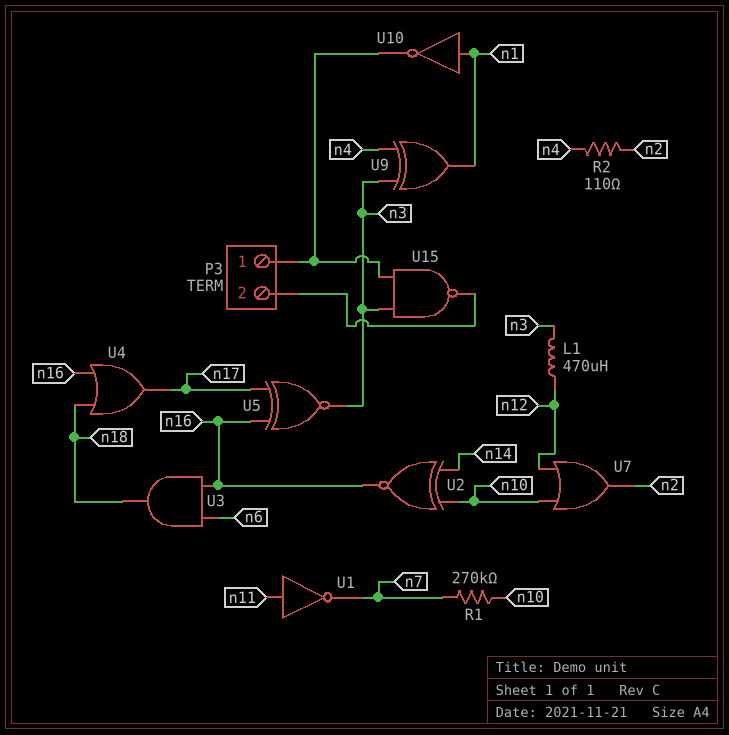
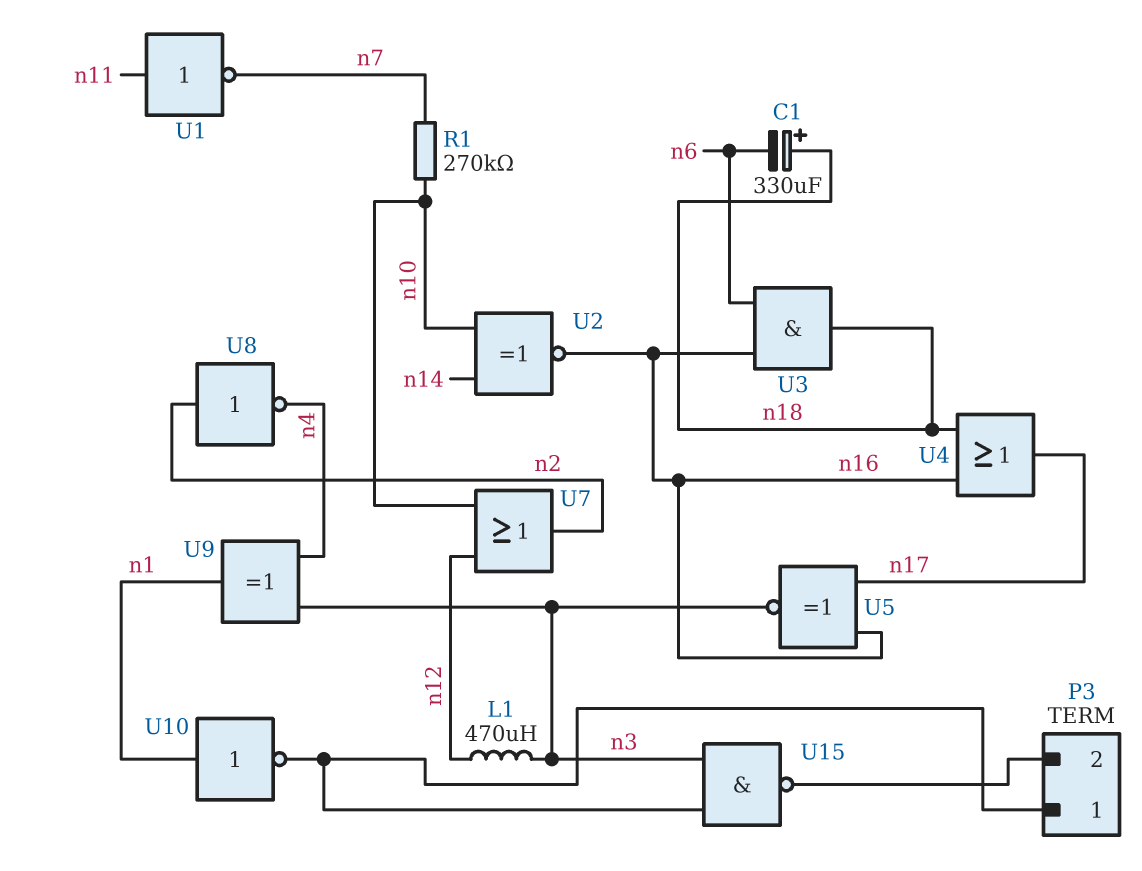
C1: none -> 330uF (plus n18, minus n6)
R2: 110 (n2, n4) -> none
U8: none -> NOT (in n2, out n4)

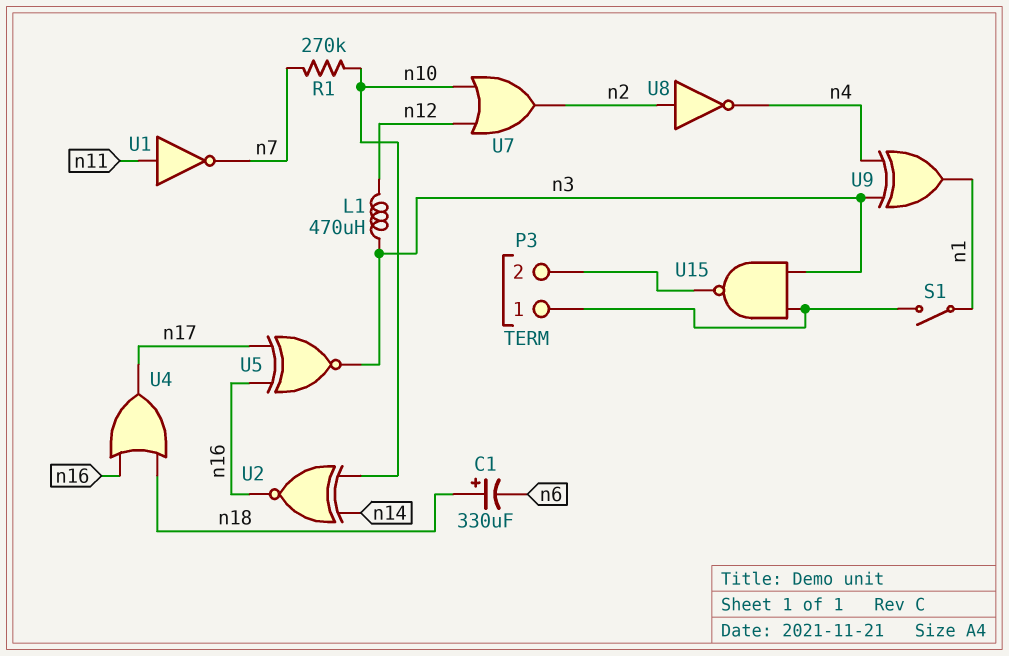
S1: none -> switch (P3/1, n1)
U3: AND (in n6, in n16, out n18) -> none
U10: NOT (in n1, out P3/1) -> none

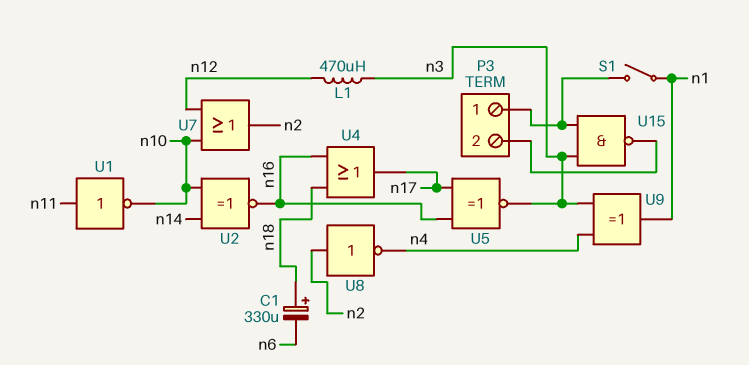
R1: 270k (n7, n10) -> none
U1: NOT (in n11, out n7) -> NOT (in n11, out n10)

